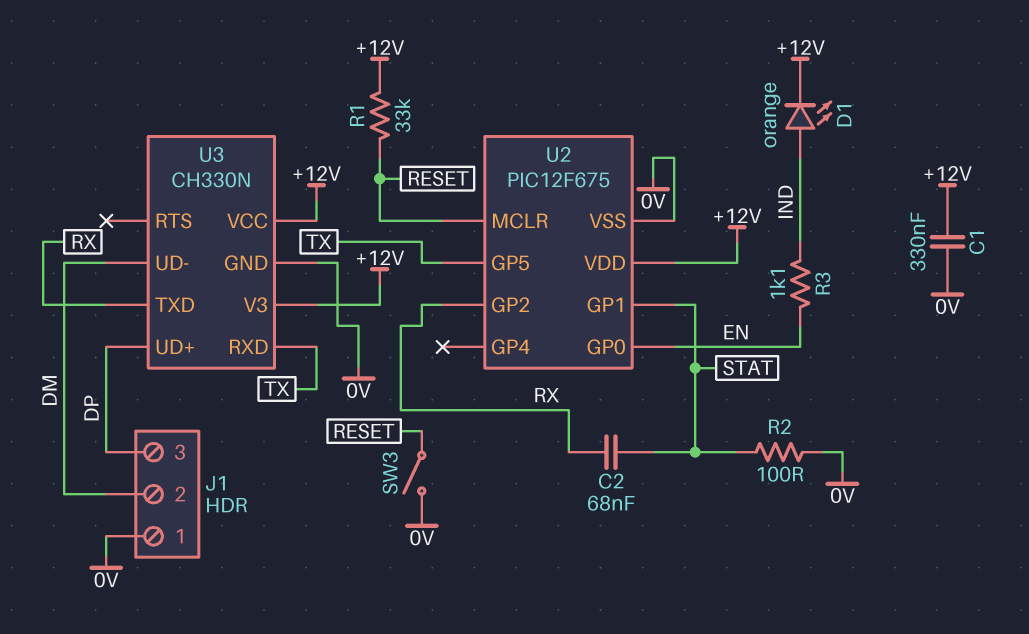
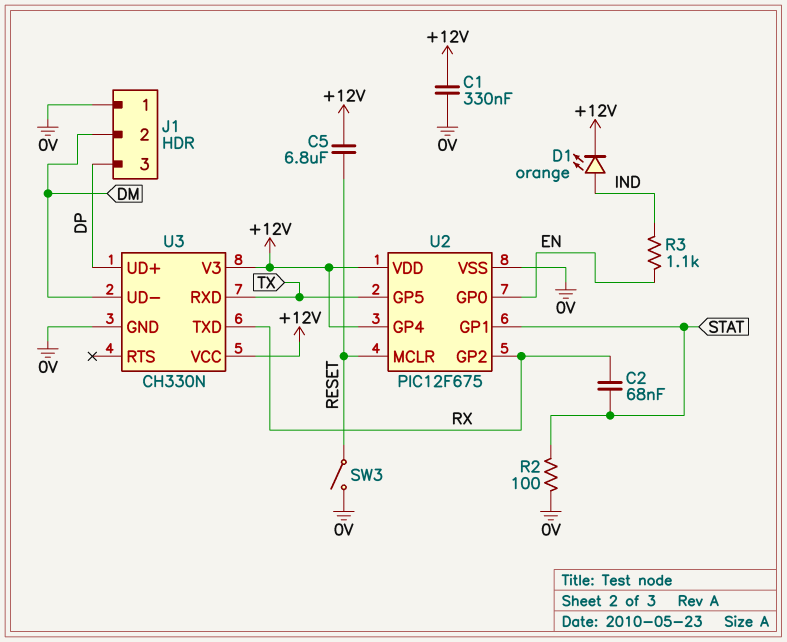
C5: none -> 6.8uF (+12V, RESET)
R1: 33k (+12V, RESET) -> none
U2 pin GP4: none -> +12V

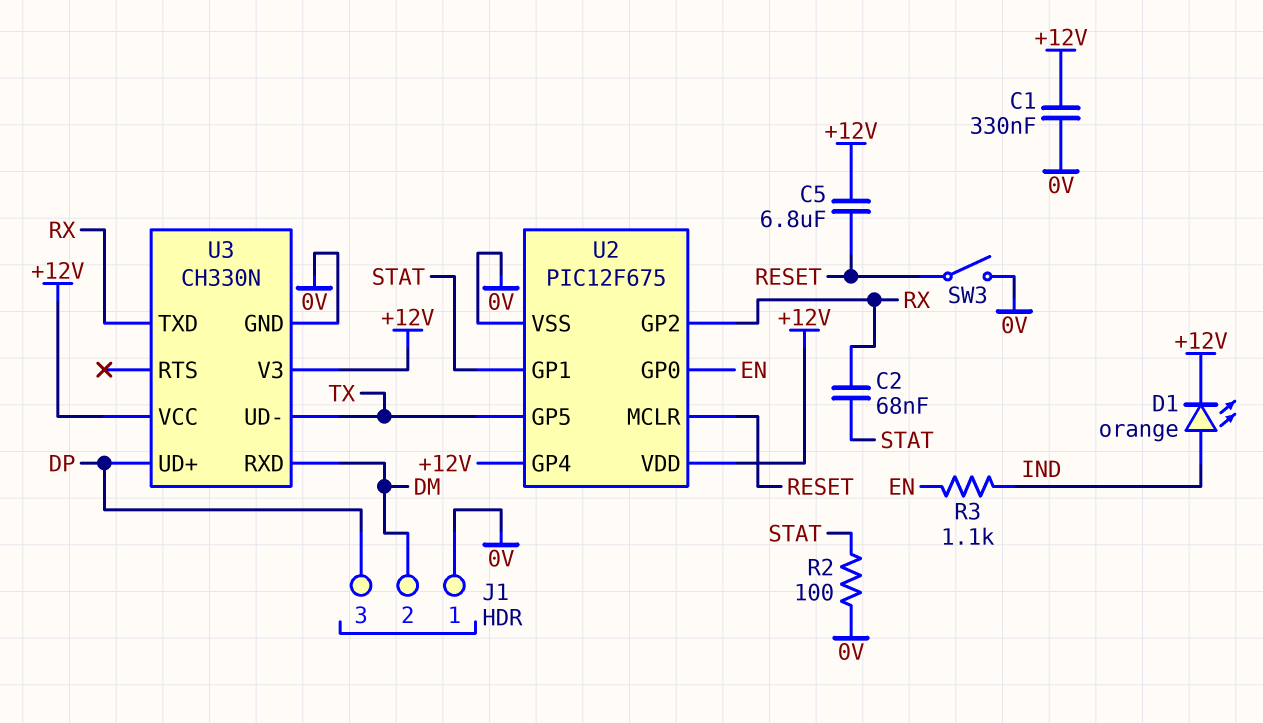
U3 pin RXD: TX -> DM
U3 pin UD-: DM -> TX

